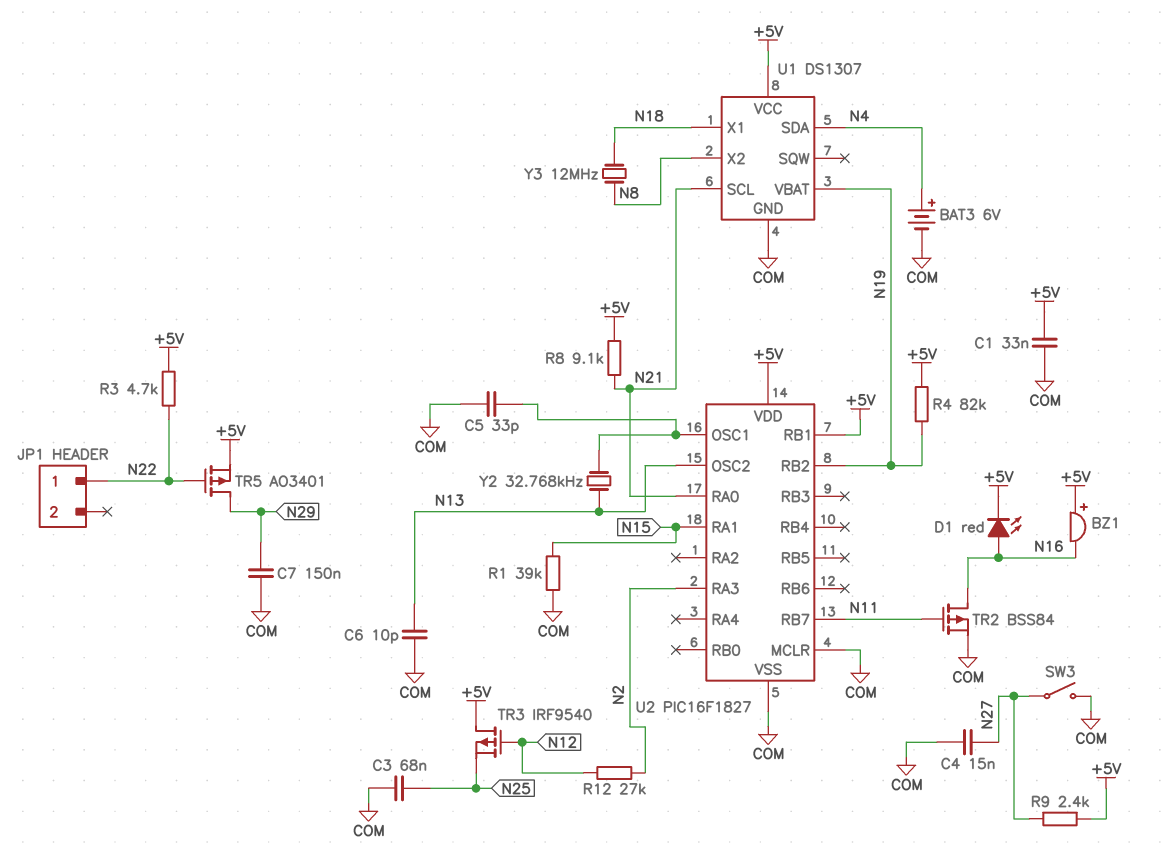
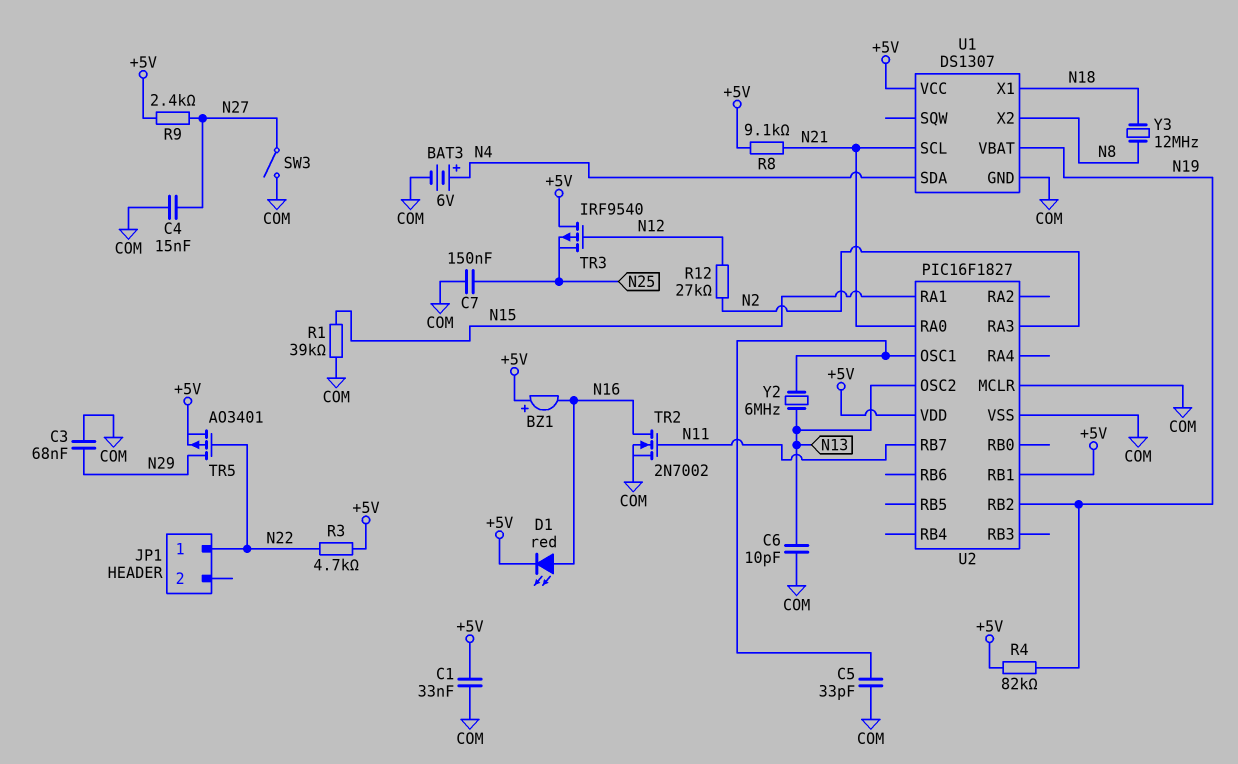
C3: 68nF (COM, N25) -> 68nF (COM, N29)
C7: 150nF (COM, N29) -> 150nF (COM, N25)
TR2: PMOS BSS84 (G N11, D N16, S COM) -> NMOS 2N7002 (G N11, D N16, S COM)
Y2: 32.768kHz (N13, U2/OSC1) -> 6MHz (N13, U2/OSC1)

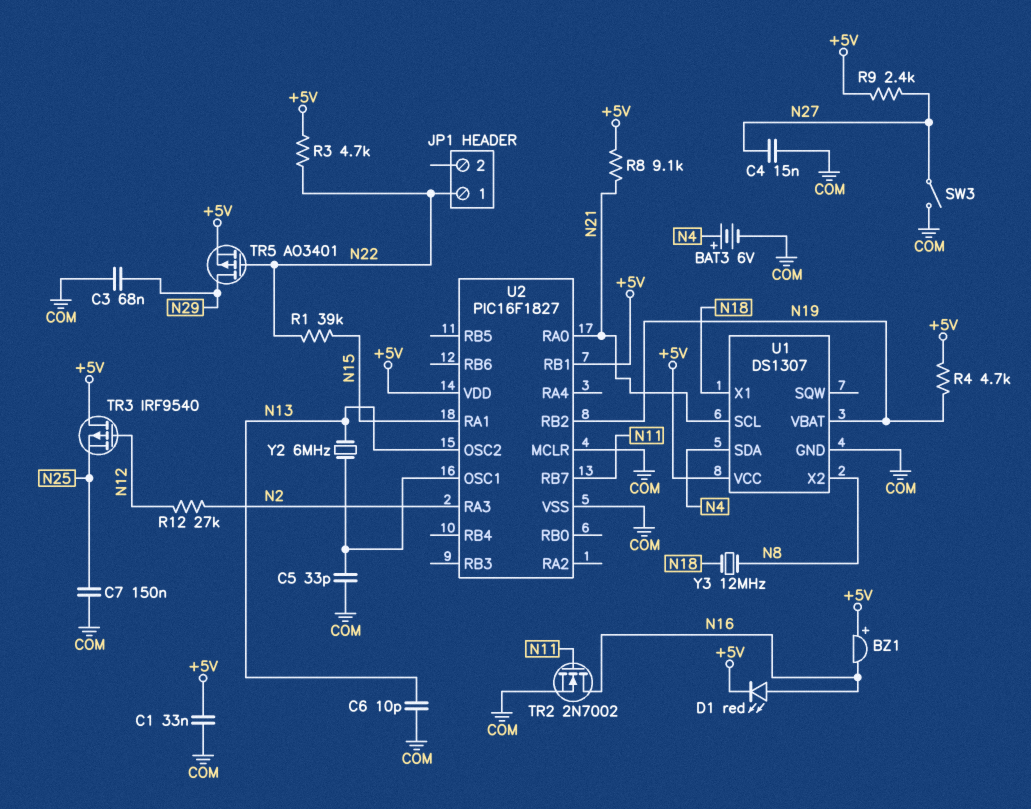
R1: 39k (COM, N15) -> 39k (N15, N22)
R4: 82k (+5V, N19) -> 4.7k (+5V, N19)

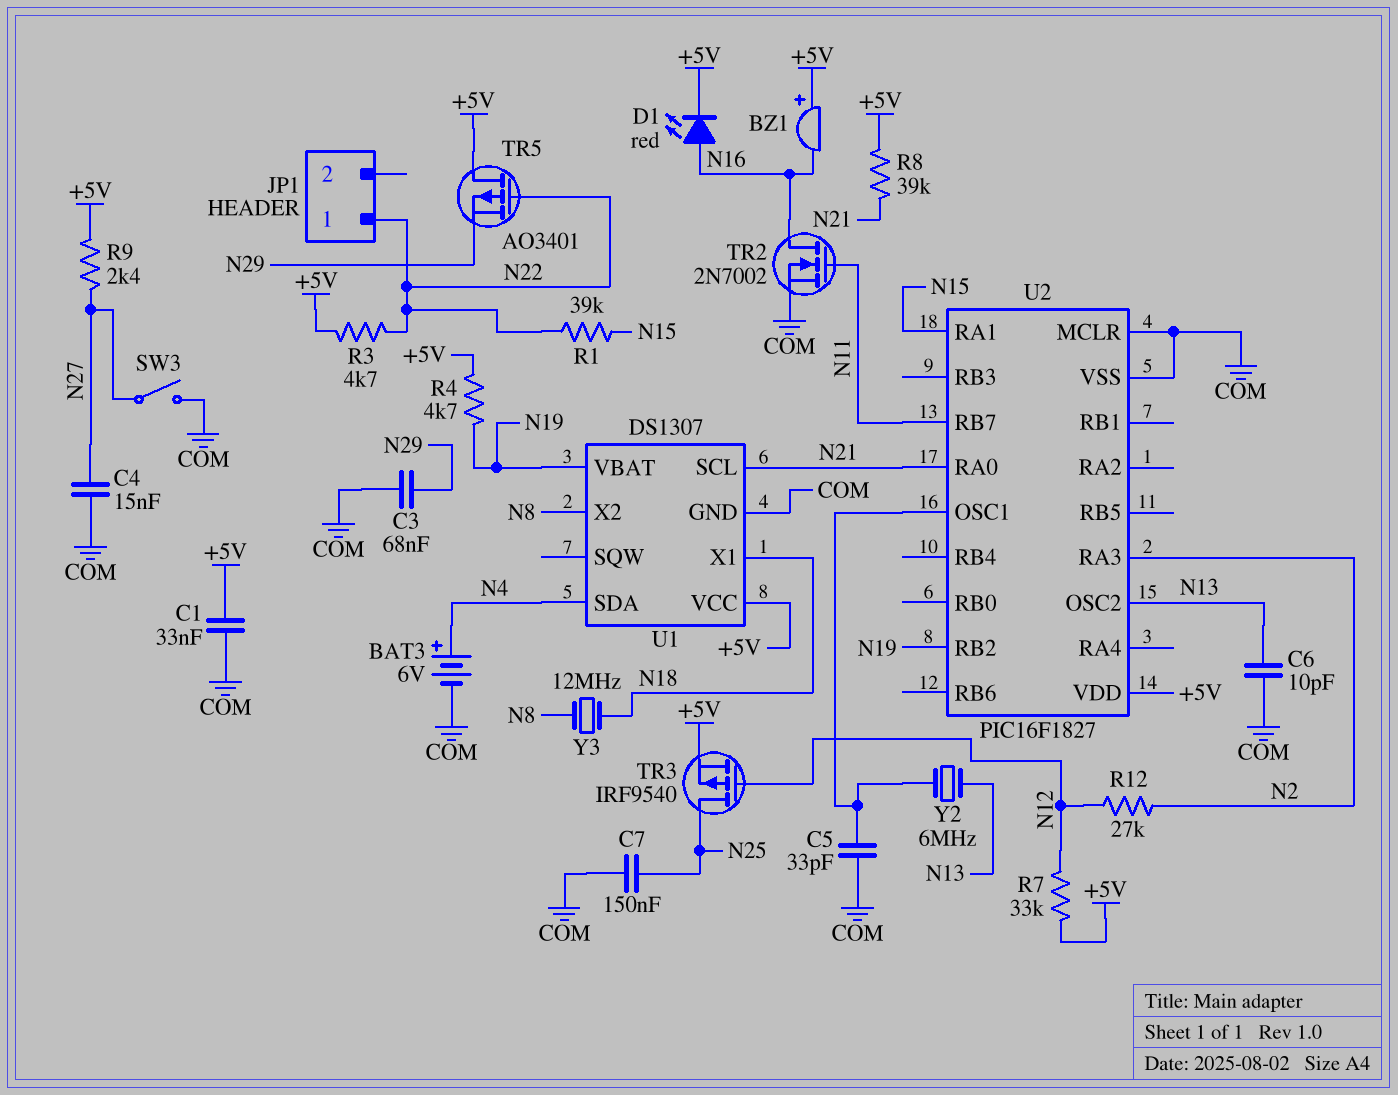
R7: none -> 33k (+5V, N12)
R8: 9.1k (+5V, N21) -> 39k (+5V, N21)
TR3: PMOS IRF9540 (G N12, D +5V, S N25) -> PMOS IRF9540 (G N12, D N25, S +5V)
TR5: PMOS AO3401 (G N22, D N29, S +5V) -> PMOS AO3401 (G N22, D +5V, S N29)
U2 pin RB1: +5V -> none

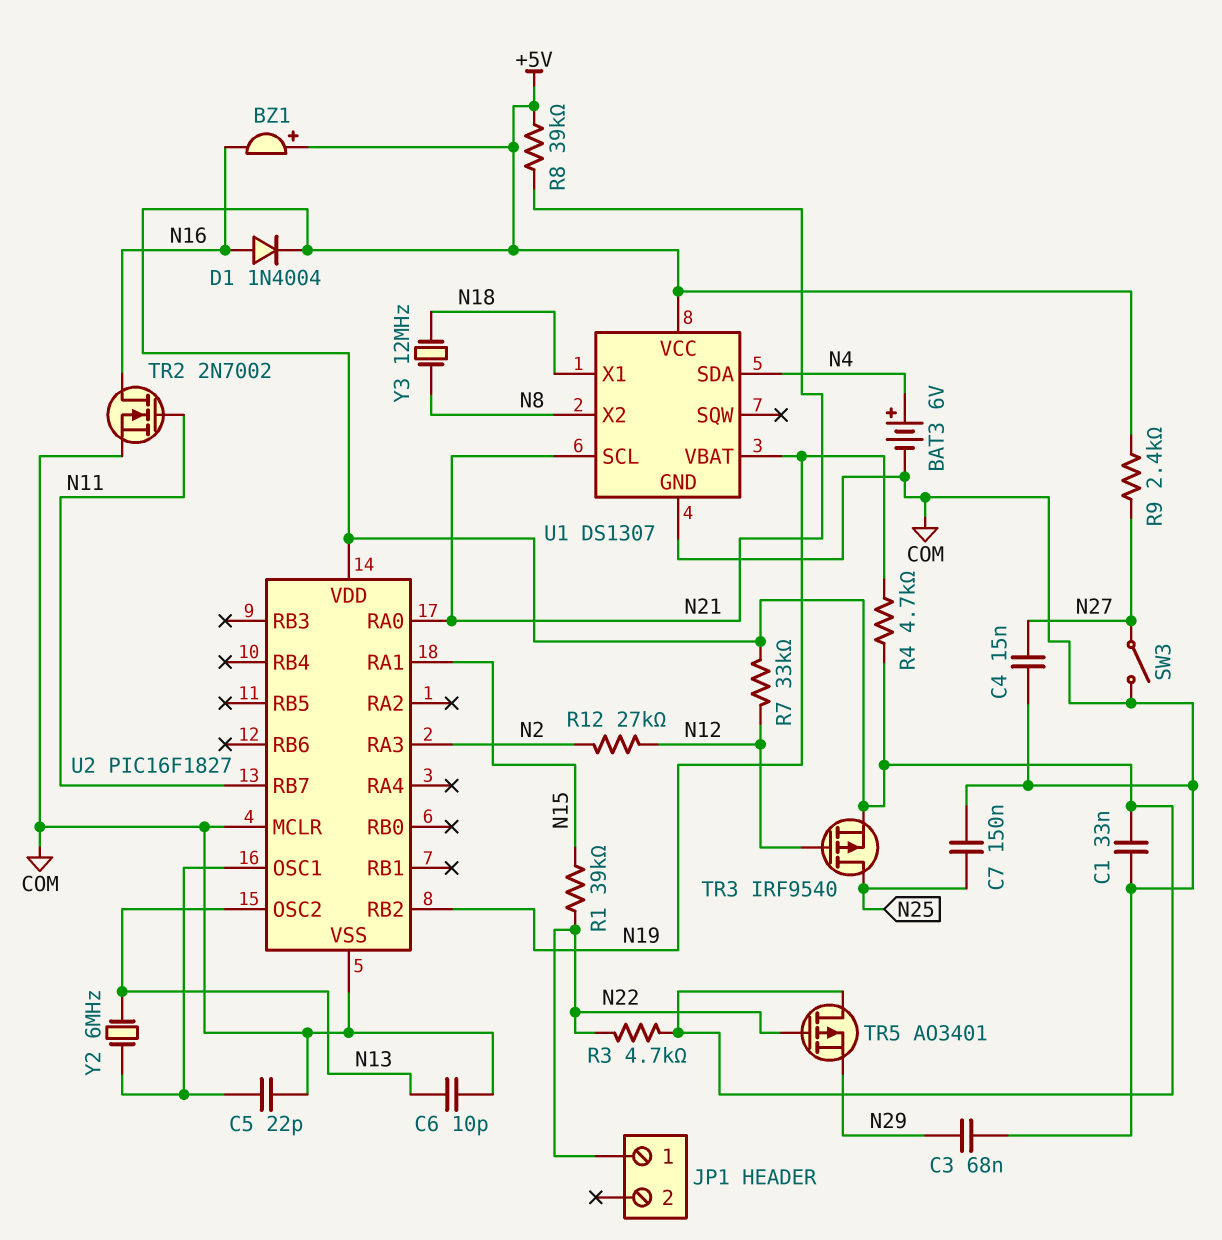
C5: 33pF (COM, U2/OSC1) -> 22pF (COM, U2/OSC1)
D1: LED red (A N16, K +5V) -> diode 1N4004 (A N16, K +5V)

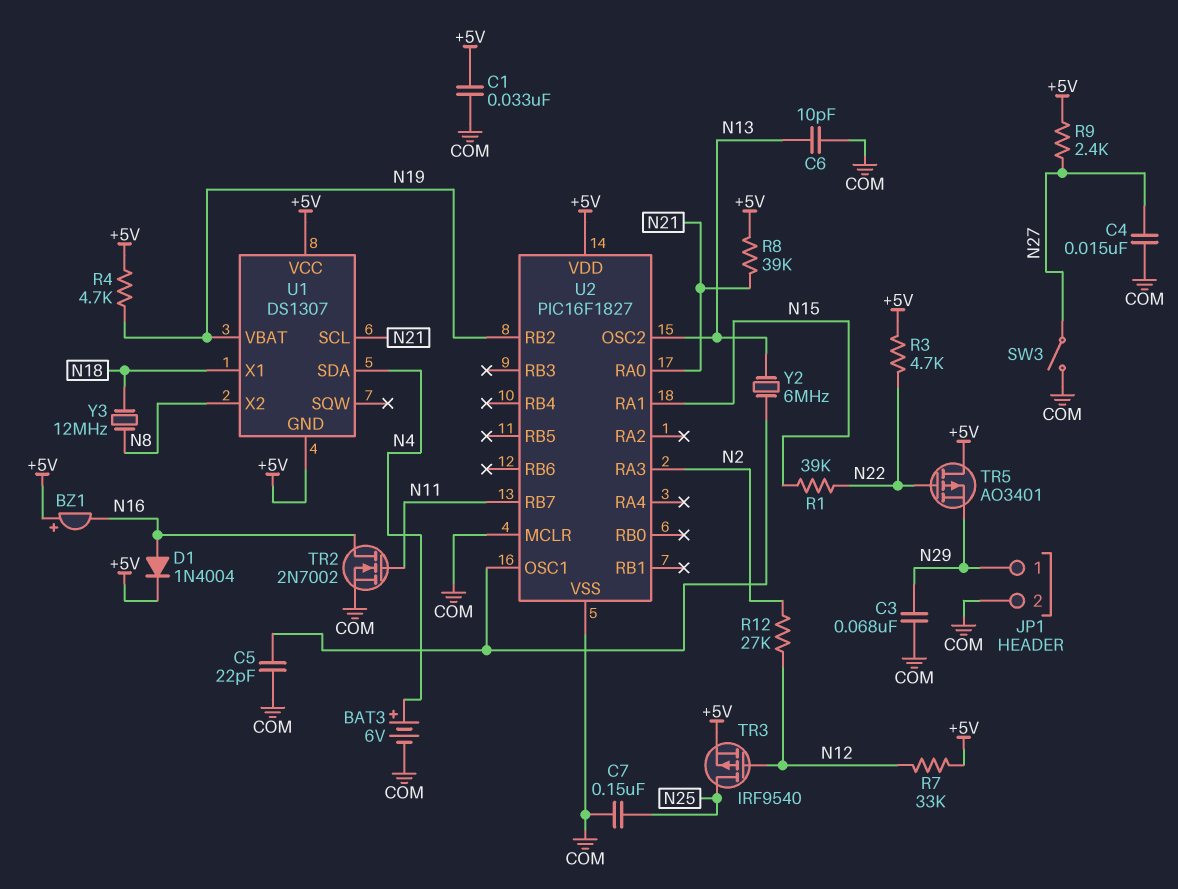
JP1 pin 1: N22 -> N29
JP1 pin 2: none -> COM
U1 pin GND: COM -> +5V

